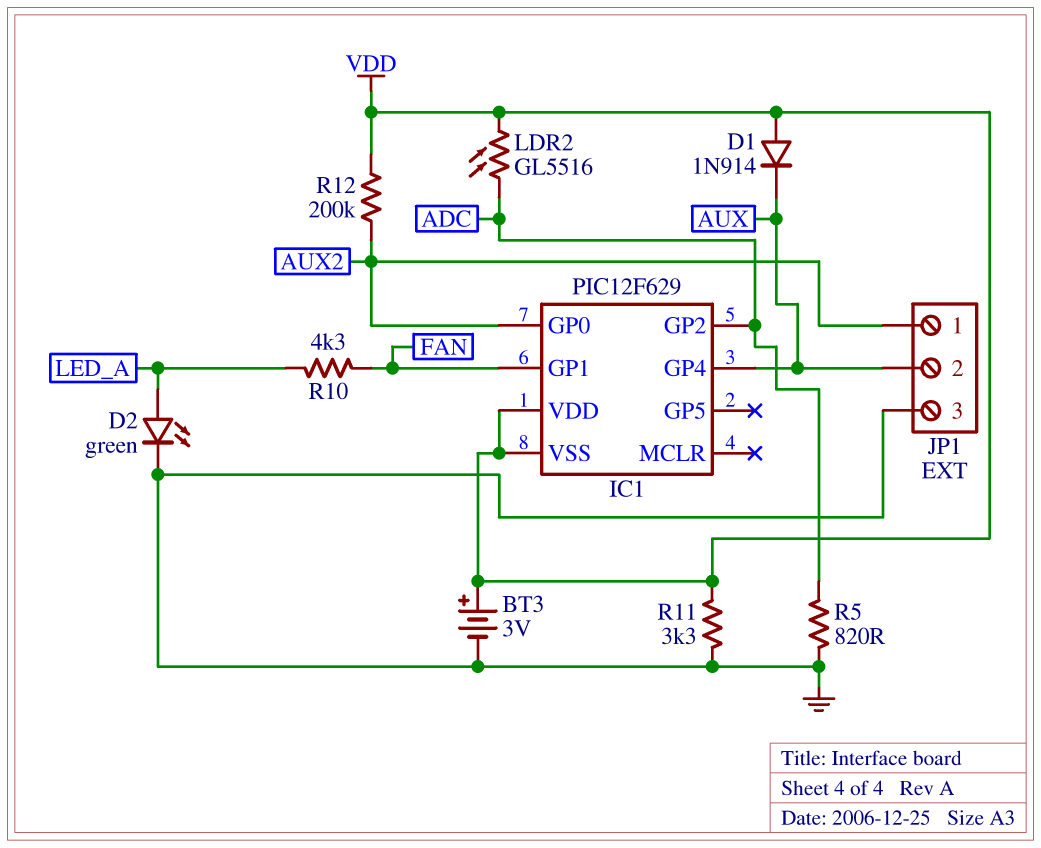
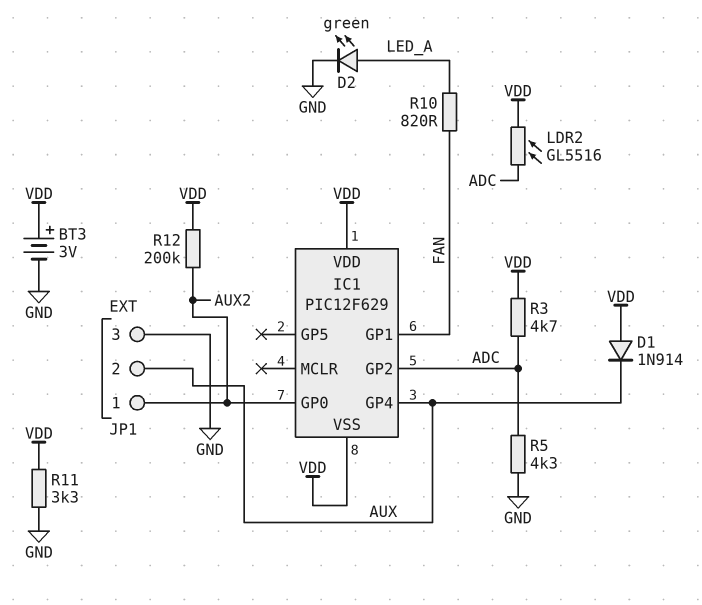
R3: none -> 4.7k (ADC, VDD)
R5: 820 (ADC, GND) -> 4.3k (ADC, GND)
R10: 4.3k (FAN, LED_A) -> 820 (FAN, LED_A)

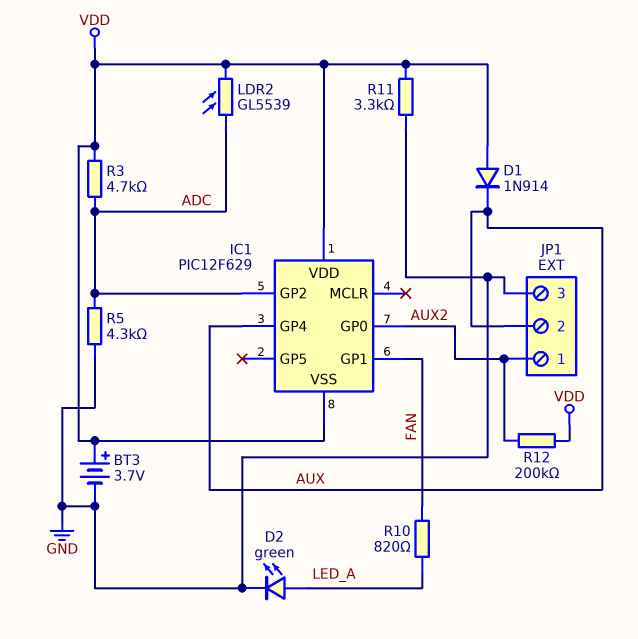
BT3: 3V (plus VDD, minus GND) -> 3.7V (plus VDD, minus GND)
LDR2: GL5516 (ADC, VDD) -> GL5539 (ADC, VDD)

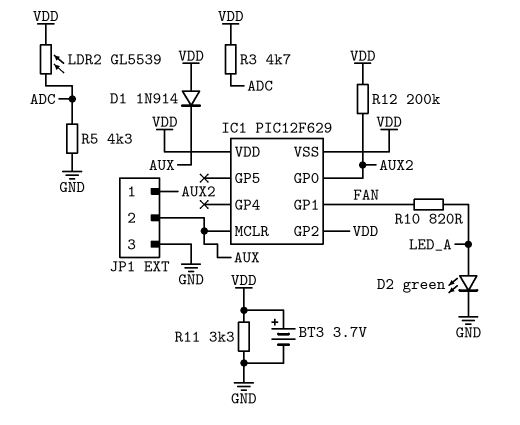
IC1 pin GP2: ADC -> VDD
IC1 pin GP4: AUX -> none
IC1 pin MCLR: none -> AUX

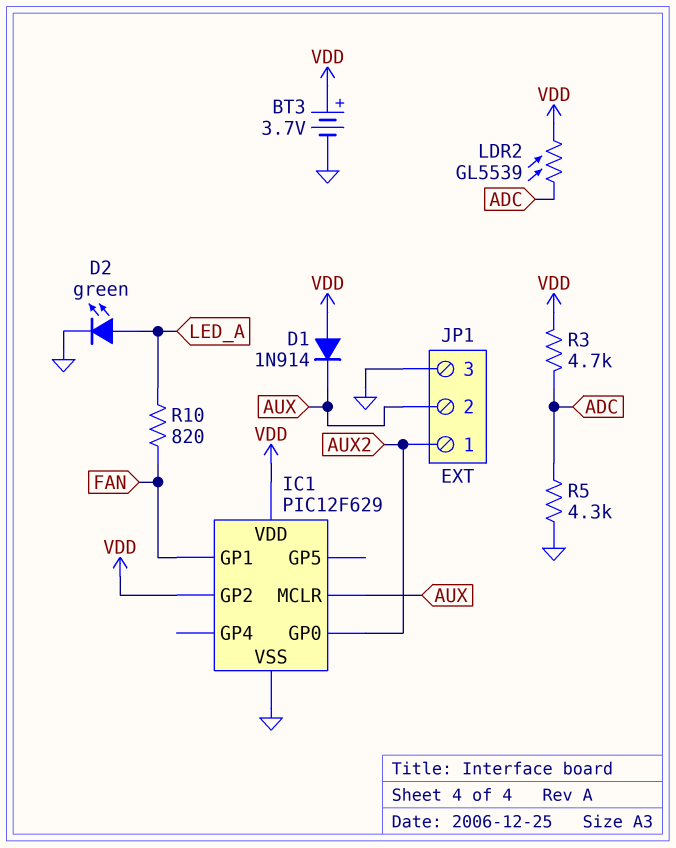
IC1 pin VSS: VDD -> GND
R11: 3.3k (GND, VDD) -> none
R12: 200k (AUX2, VDD) -> none

